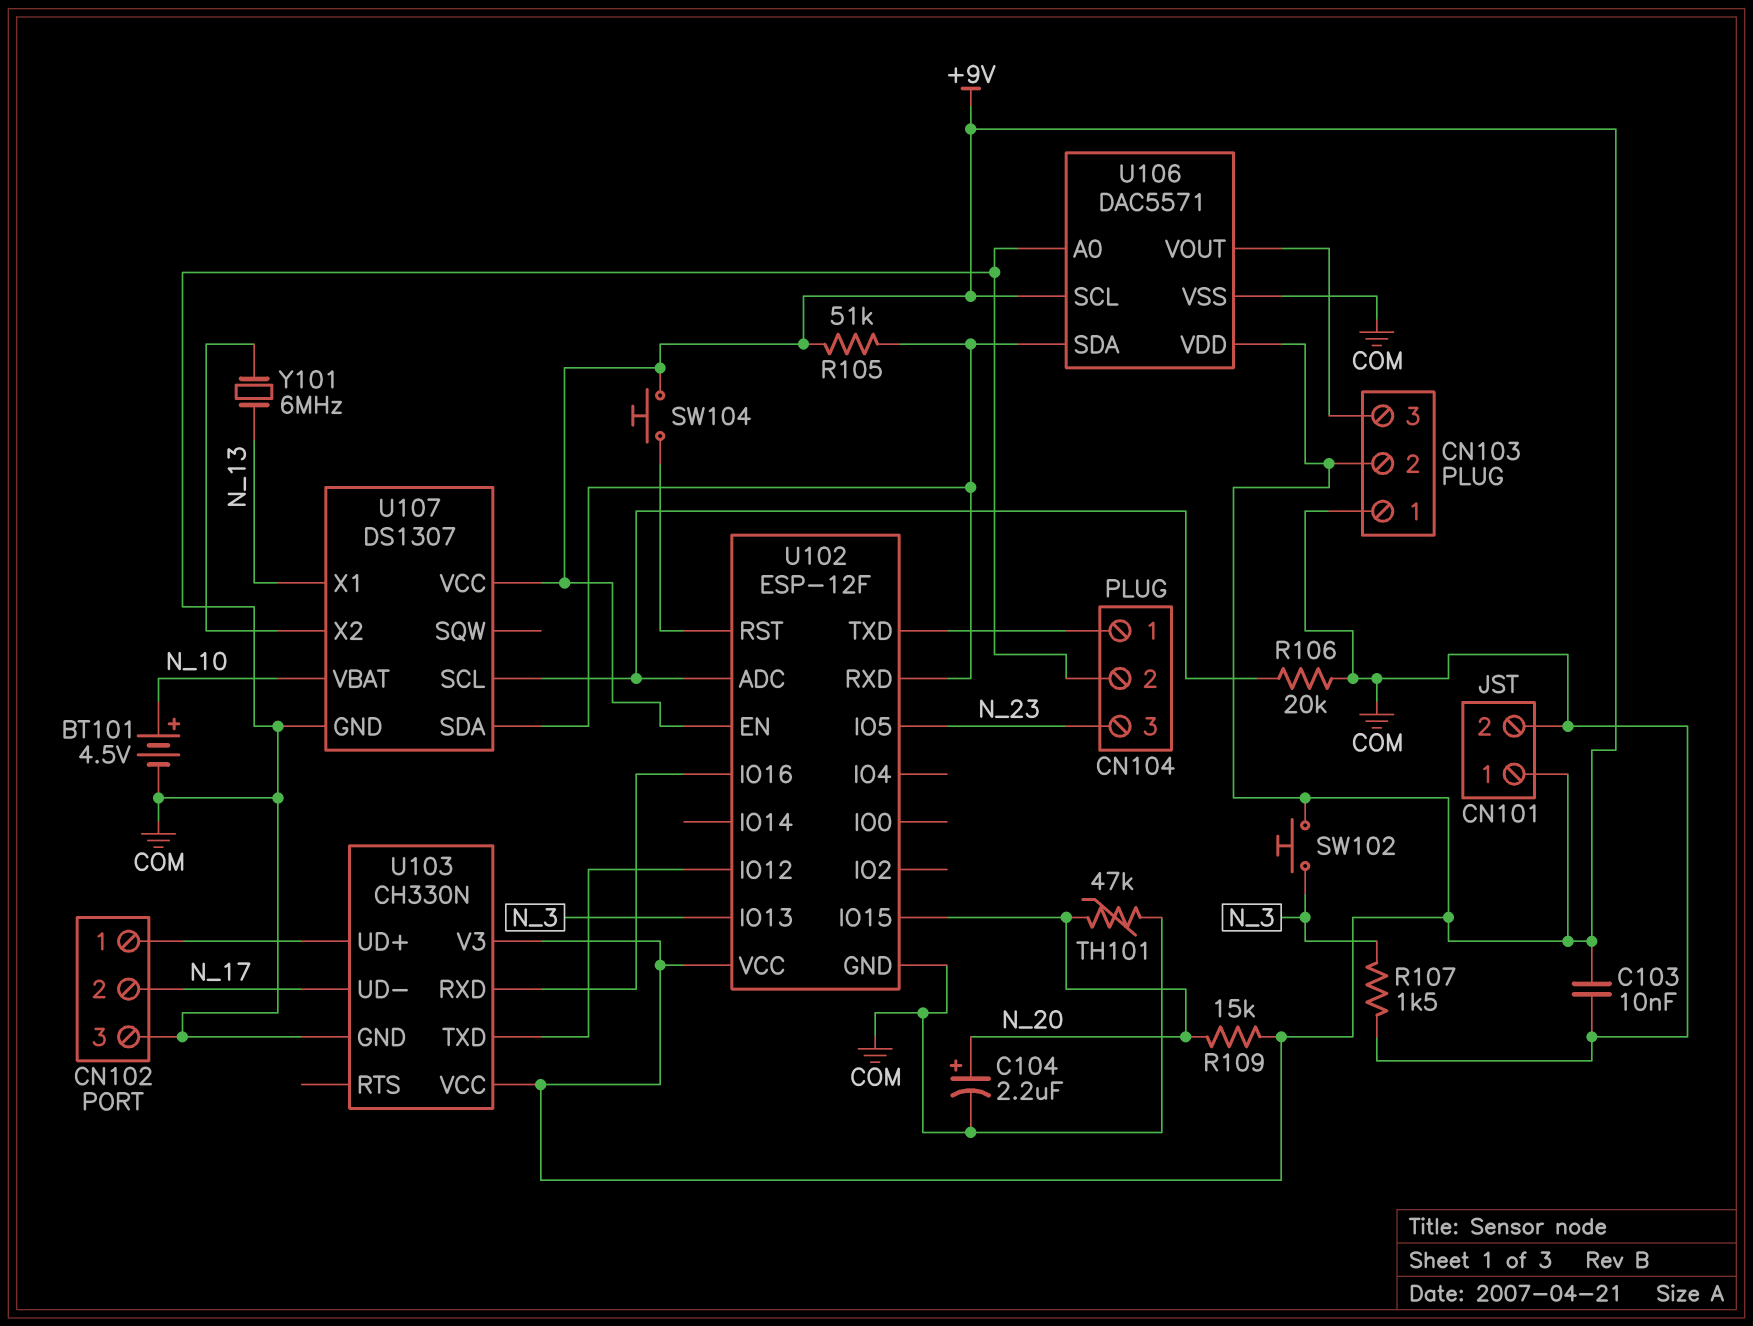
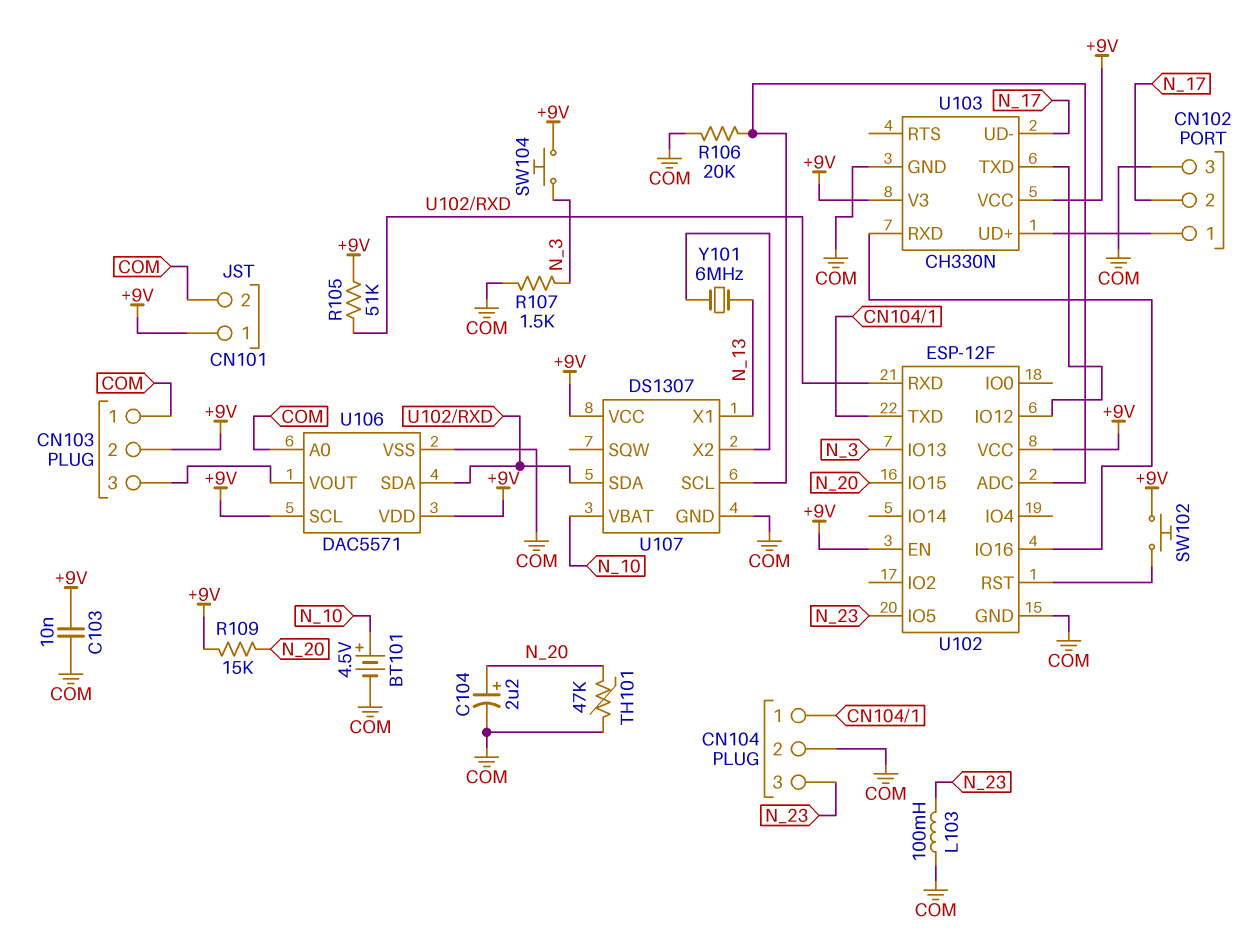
L103: none -> 100mH (COM, N_23)
SW102: button (+9V, N_3) -> button (+9V, U102/RST)
SW104: button (+9V, U102/RST) -> button (+9V, N_3)

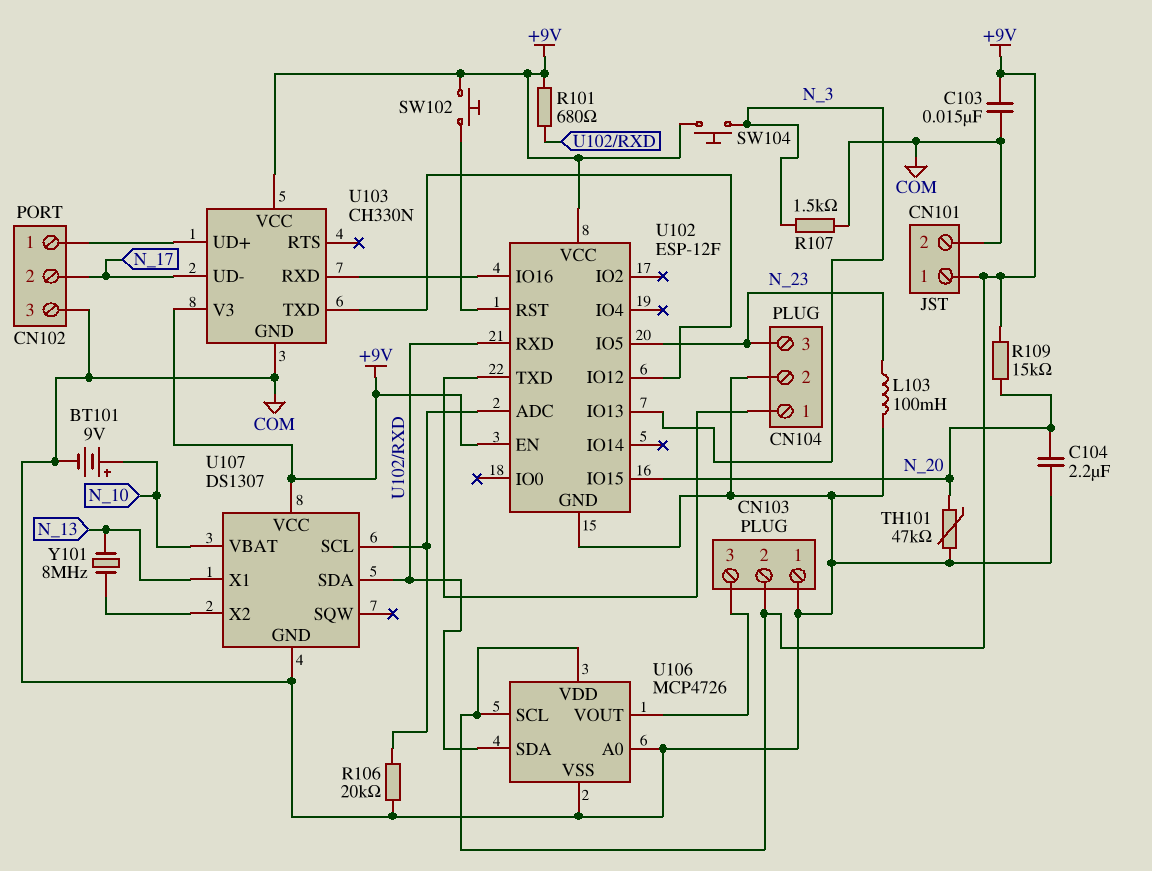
BT101: 4.5V (plus N_10, minus COM) -> 9V (plus N_10, minus COM)
C103: 10nF (+9V, COM) -> 15nF (+9V, COM)
C104: 2.2uF (plus N_20, minus COM) -> 2.2uF (COM, N_20)
R101: none -> 680 (+9V, U102/RXD)
R105: 51k (+9V, U102/RXD) -> none
U106: DAC5571 -> MCP4726
Y101: 6MHz (N_13, U107/X2) -> 8MHz (N_13, U107/X2)

